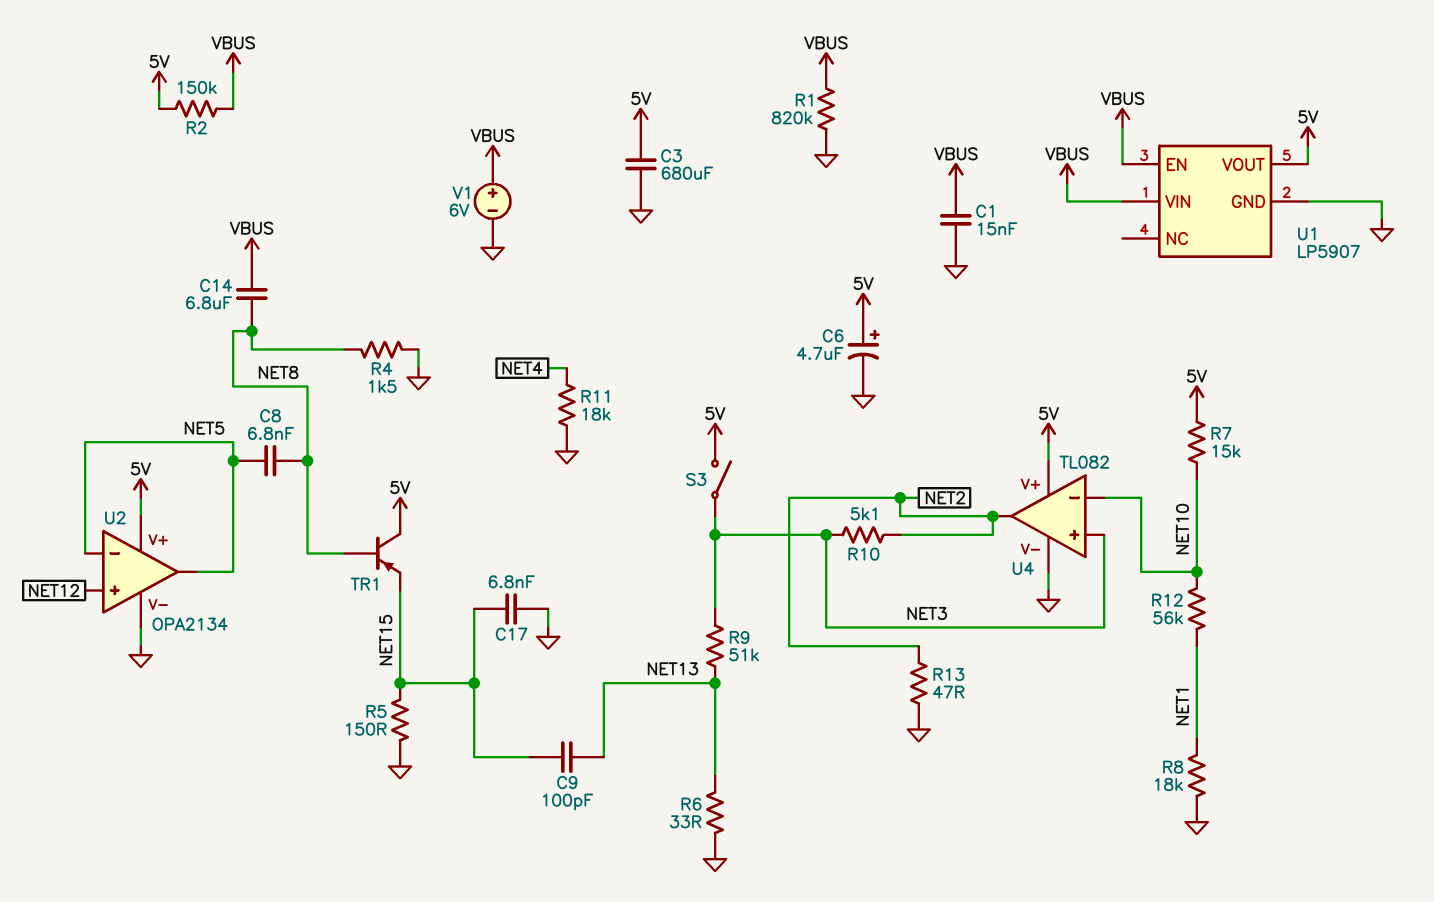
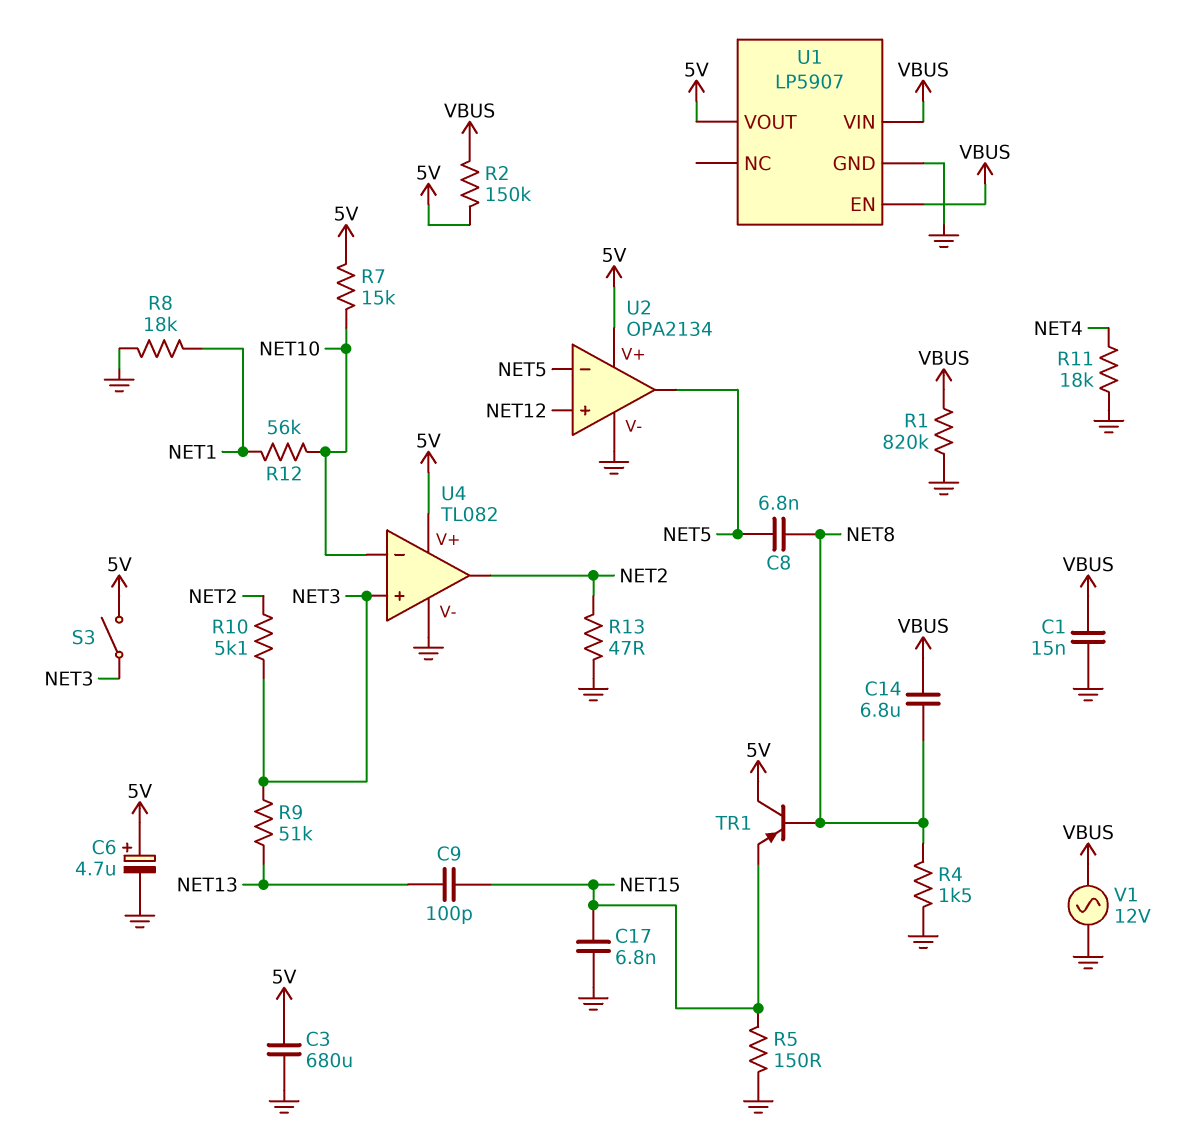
R6: 33 (GND, NET13) -> none
V1: 6V (plus VBUS, minus GND) -> AC 12V (GND, VBUS)

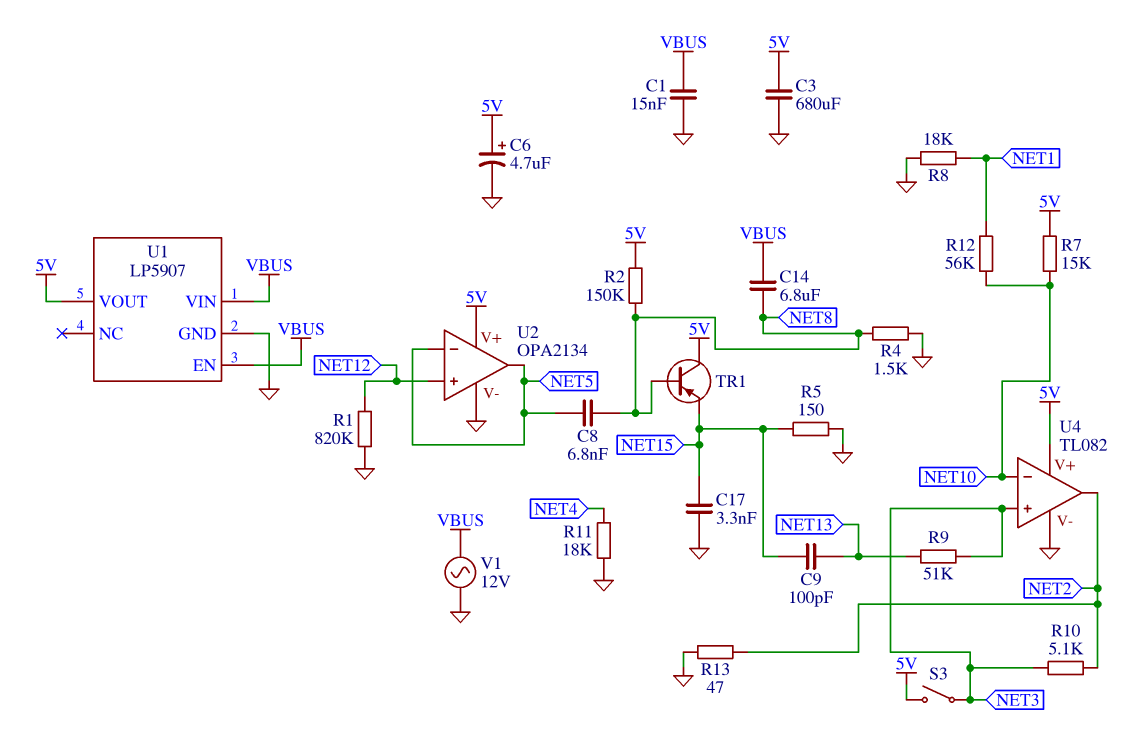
C17: 6.8nF (GND, NET15) -> 3.3nF (GND, NET15)
R1: 820k (GND, VBUS) -> 820k (GND, NET12)
R2: 150k (5V, VBUS) -> 150k (5V, NET8)

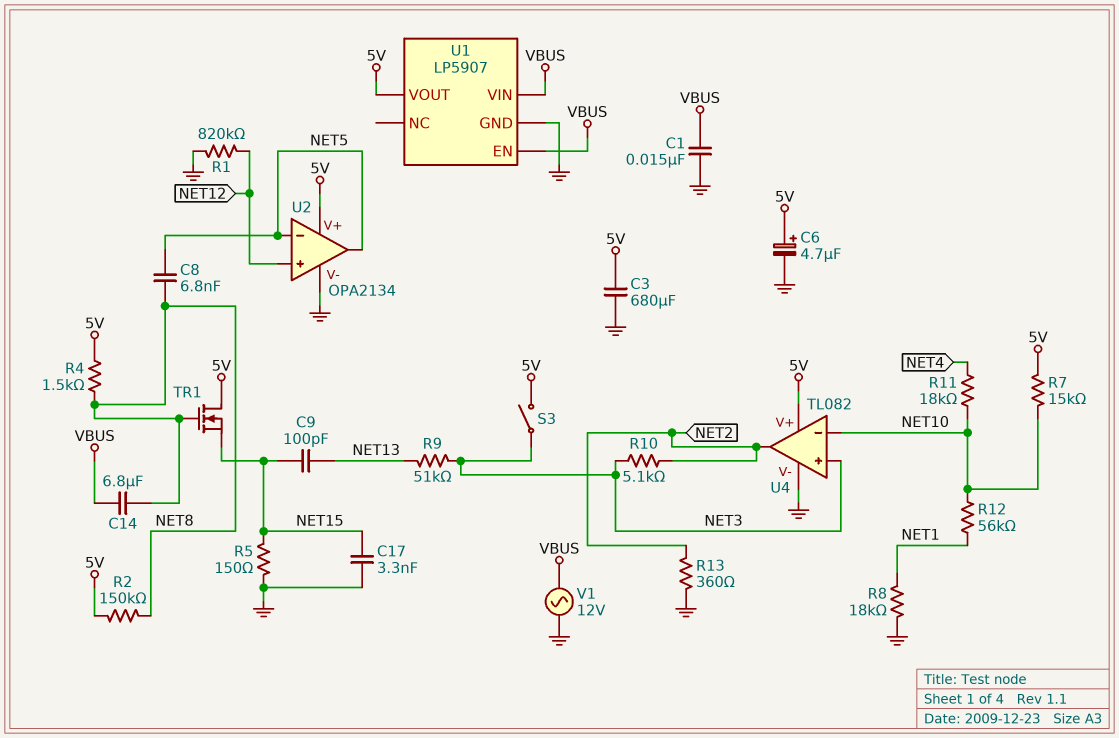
R4: 1.5k (GND, NET8) -> 1.5k (5V, NET8)
R11: 18k (GND, NET4) -> 18k (NET4, NET10)
R13: 47 (GND, NET2) -> 360 (GND, NET2)
TR1: PNP (B NET8, C 5V, E NET15) -> NMOS (G NET8, D 5V, S NET15)

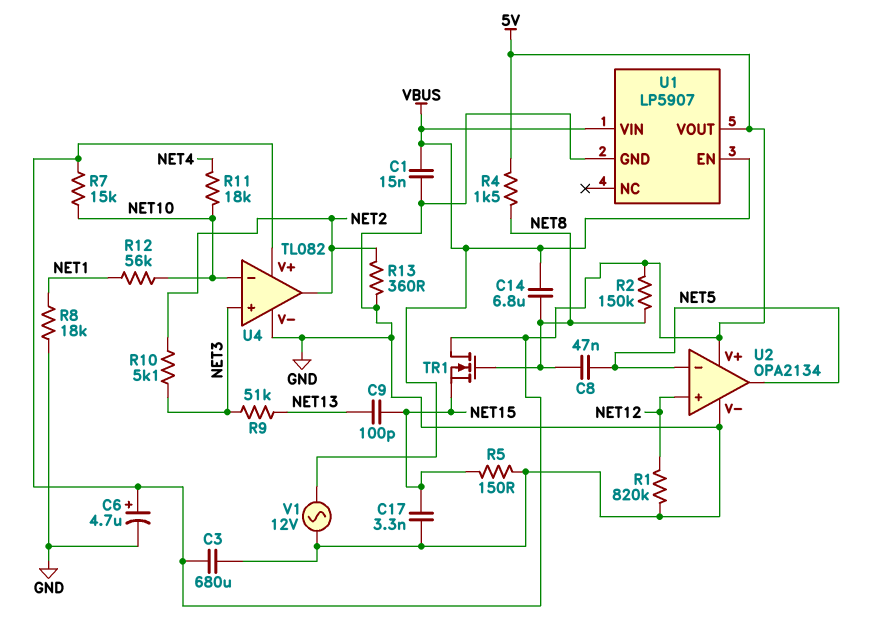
C8: 6.8nF (NET5, NET8) -> 47nF (NET5, NET8)
S3: switch (5V, NET3) -> none

